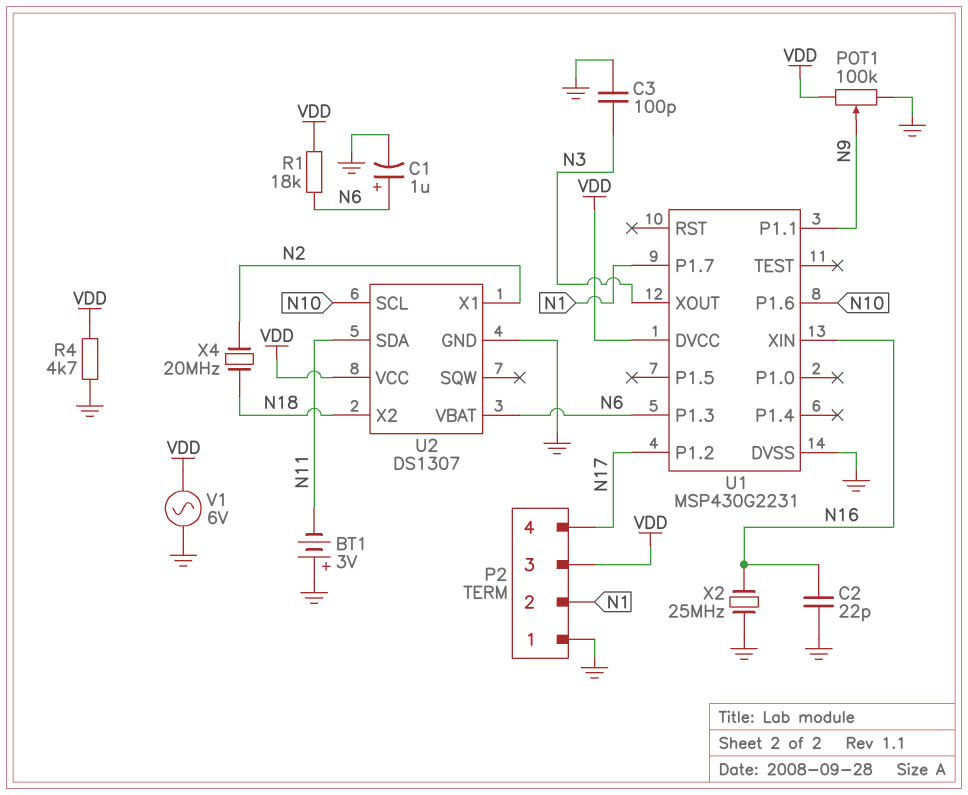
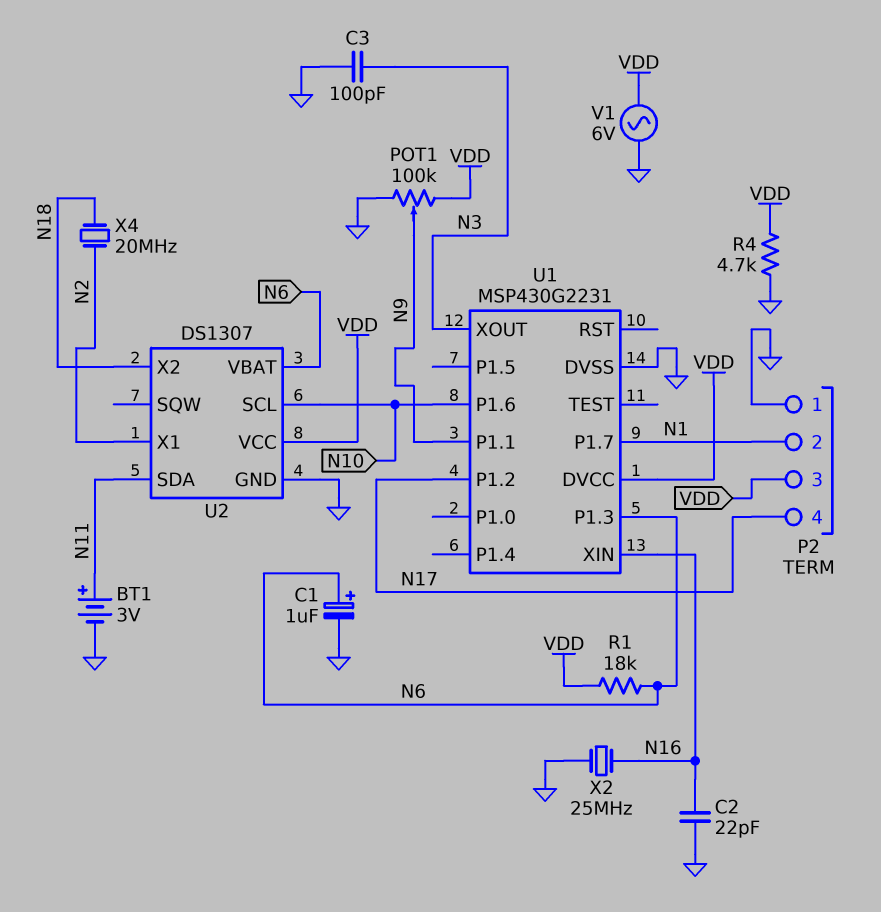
BT1: 3V (plus GND, minus N11) -> 3V (plus N11, minus GND)

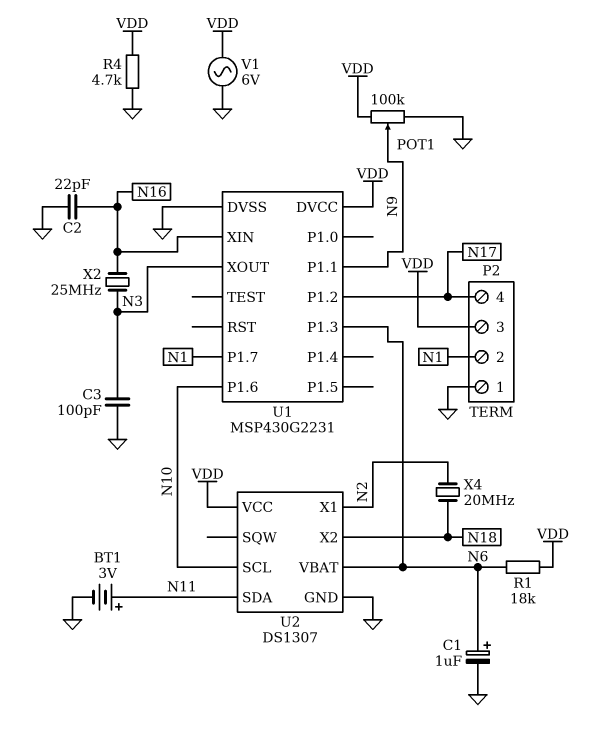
X2: 25MHz (GND, N16) -> 25MHz (N3, N16)

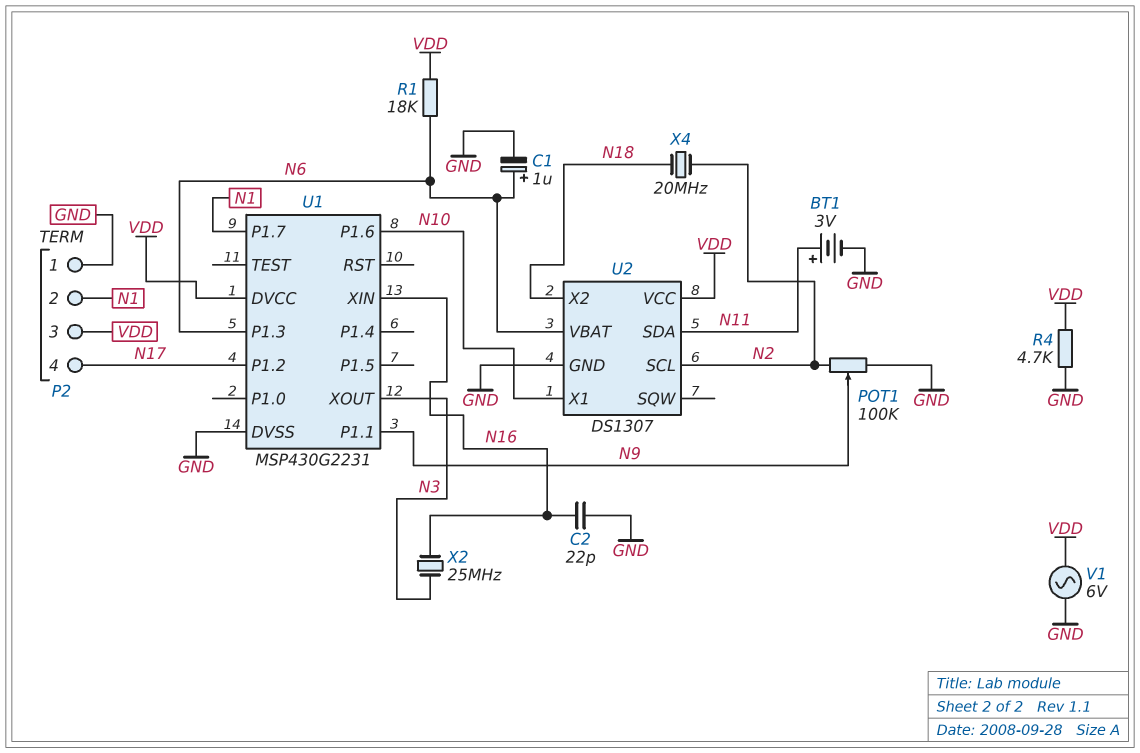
C3: 100pF (GND, N3) -> none
POT1: 100k (GND, VDD, wiper N9) -> 100k (GND, N2, wiper N9)
U2 pin SCL: N10 -> N2
U2 pin X1: N2 -> N10

